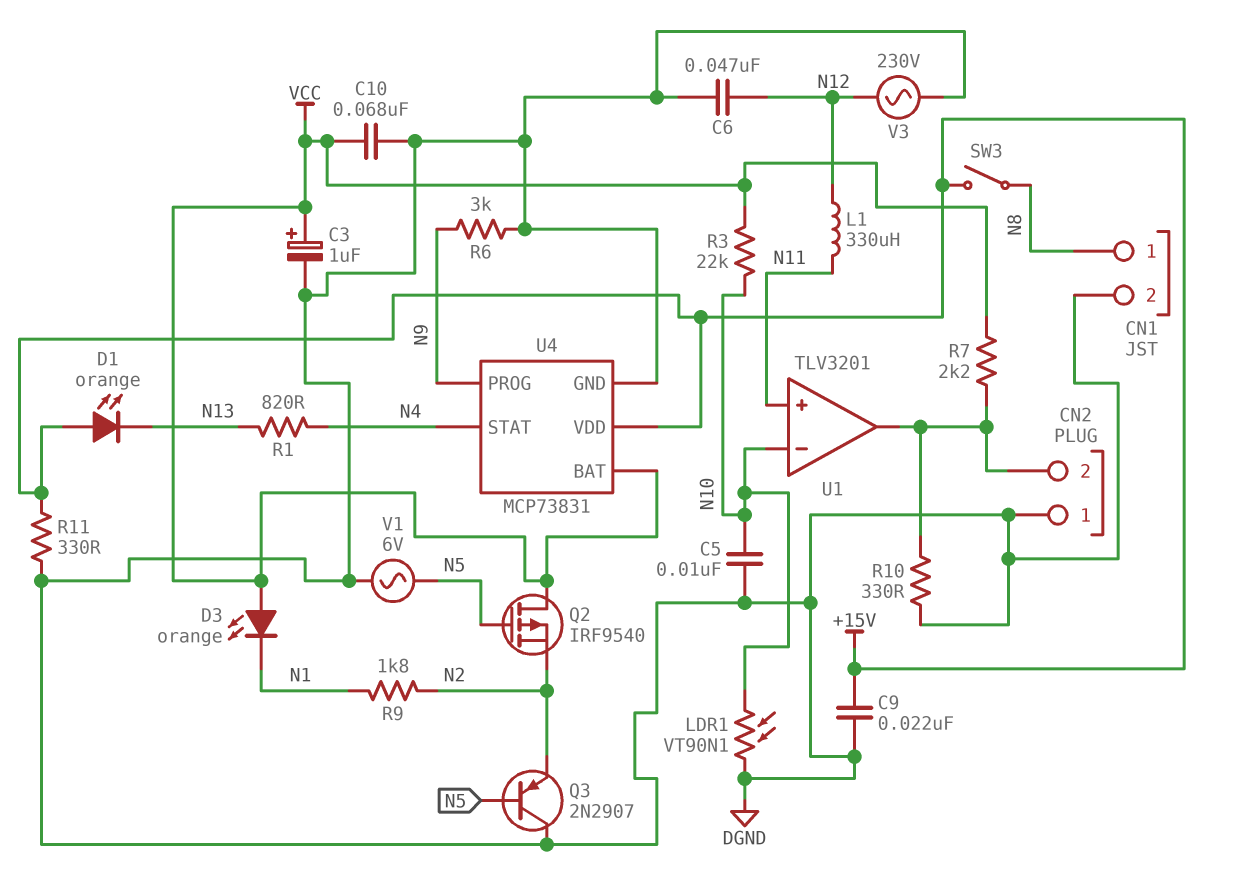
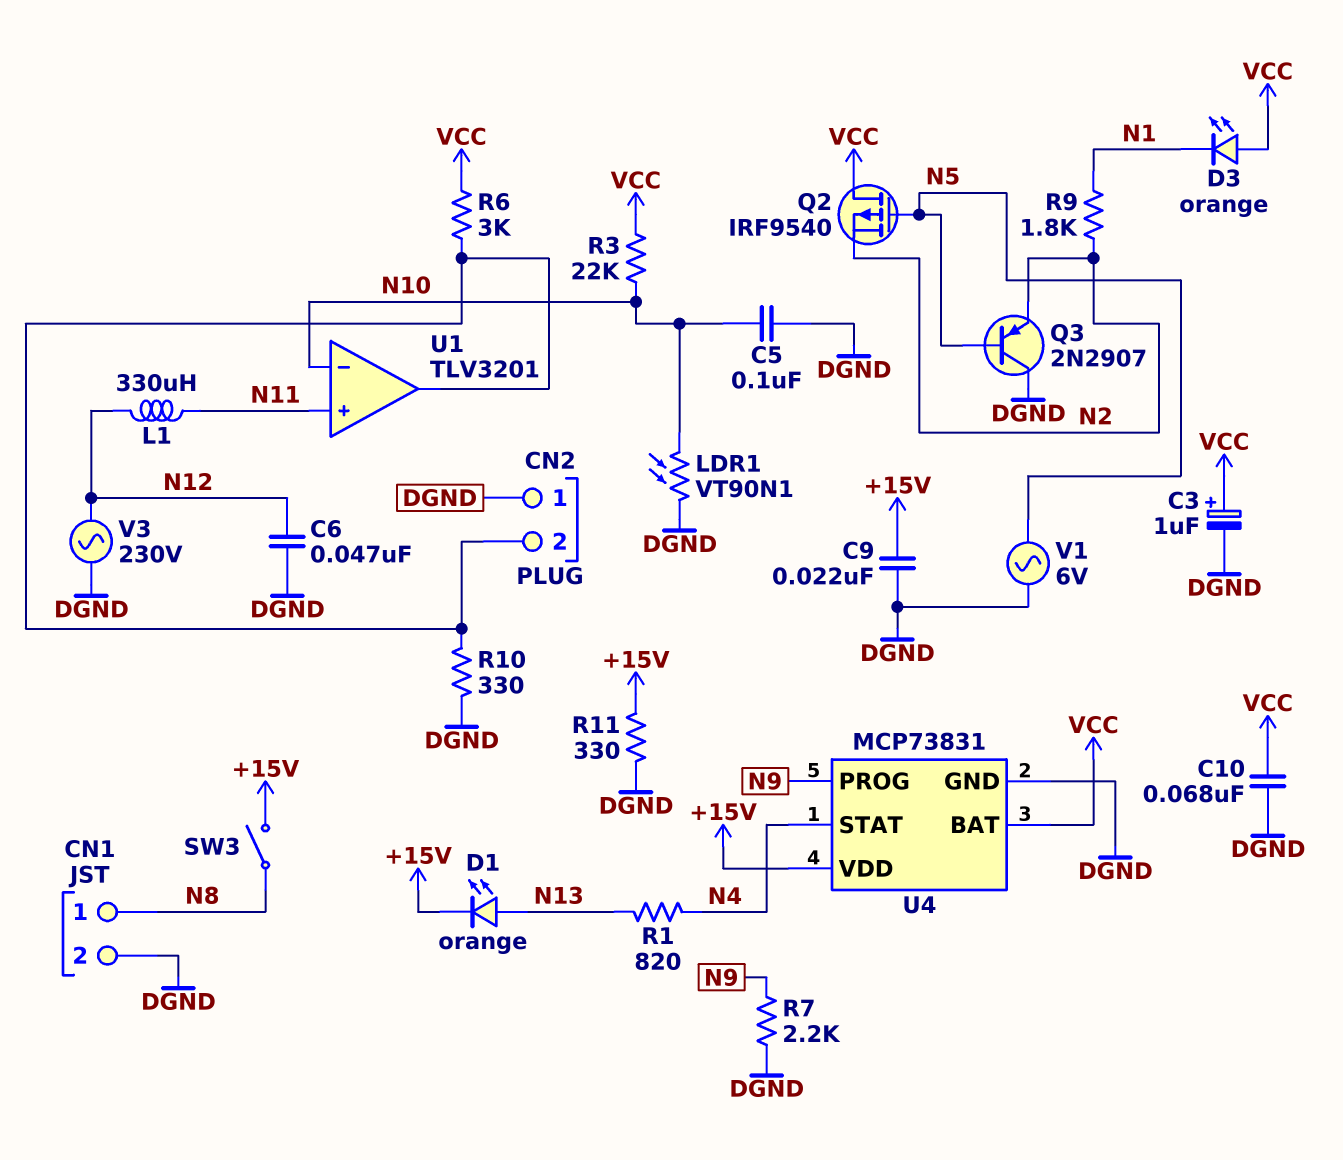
C5: 10nF (DGND, N10) -> 100nF (DGND, N10)
D1: LED orange (A +15V, K N13) -> LED orange (A N13, K +15V)
R6: 3k (DGND, N9) -> 3k (CN2/2, VCC)
R7: 2.2k (CN2/2, VCC) -> 2.2k (DGND, N9)

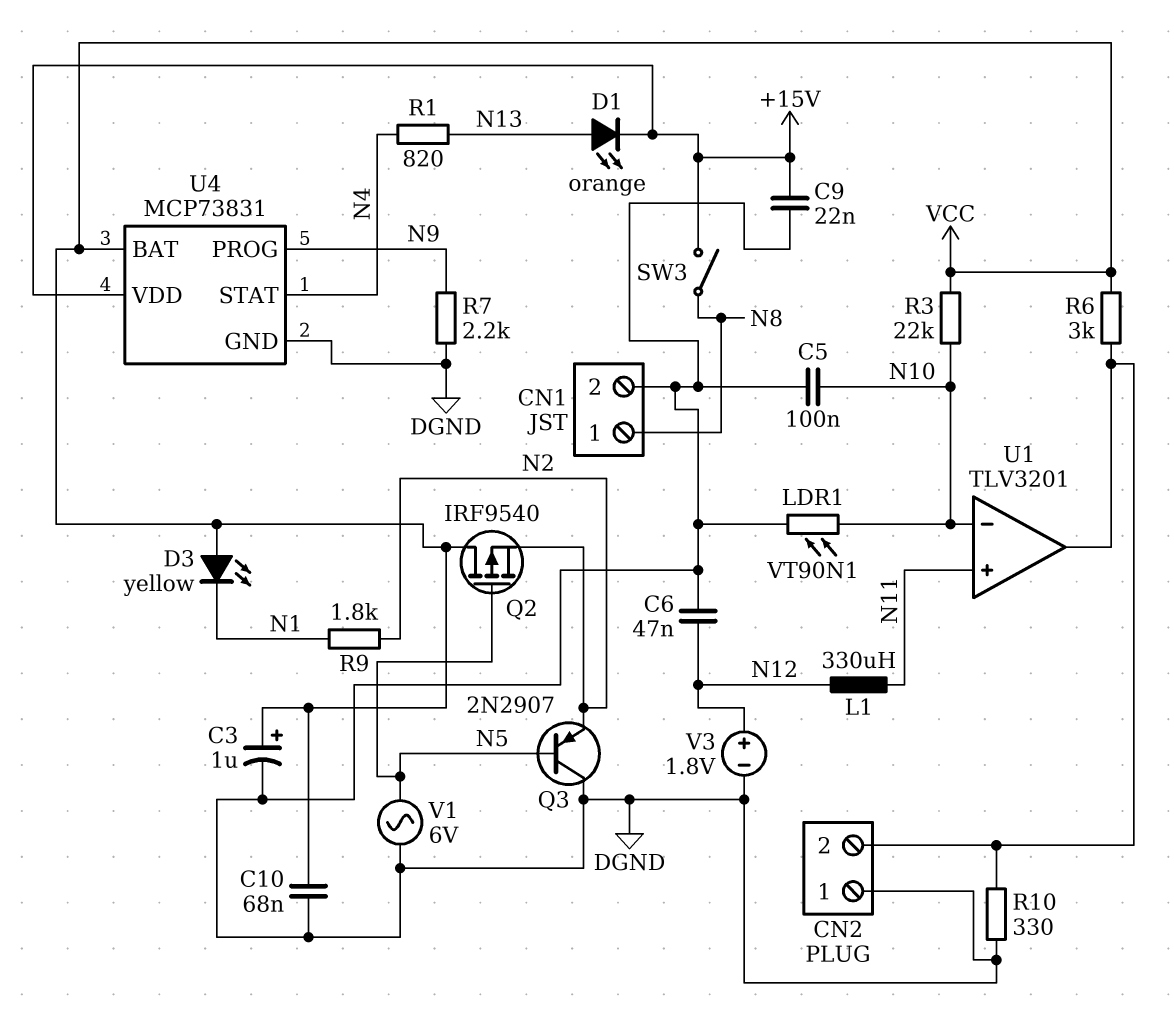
D3: LED orange (A VCC, K N1) -> LED yellow (A VCC, K N1)
R11: 330 (+15V, DGND) -> none
V3: AC 230V (DGND, N12) -> 1.8V (plus N12, minus DGND)

